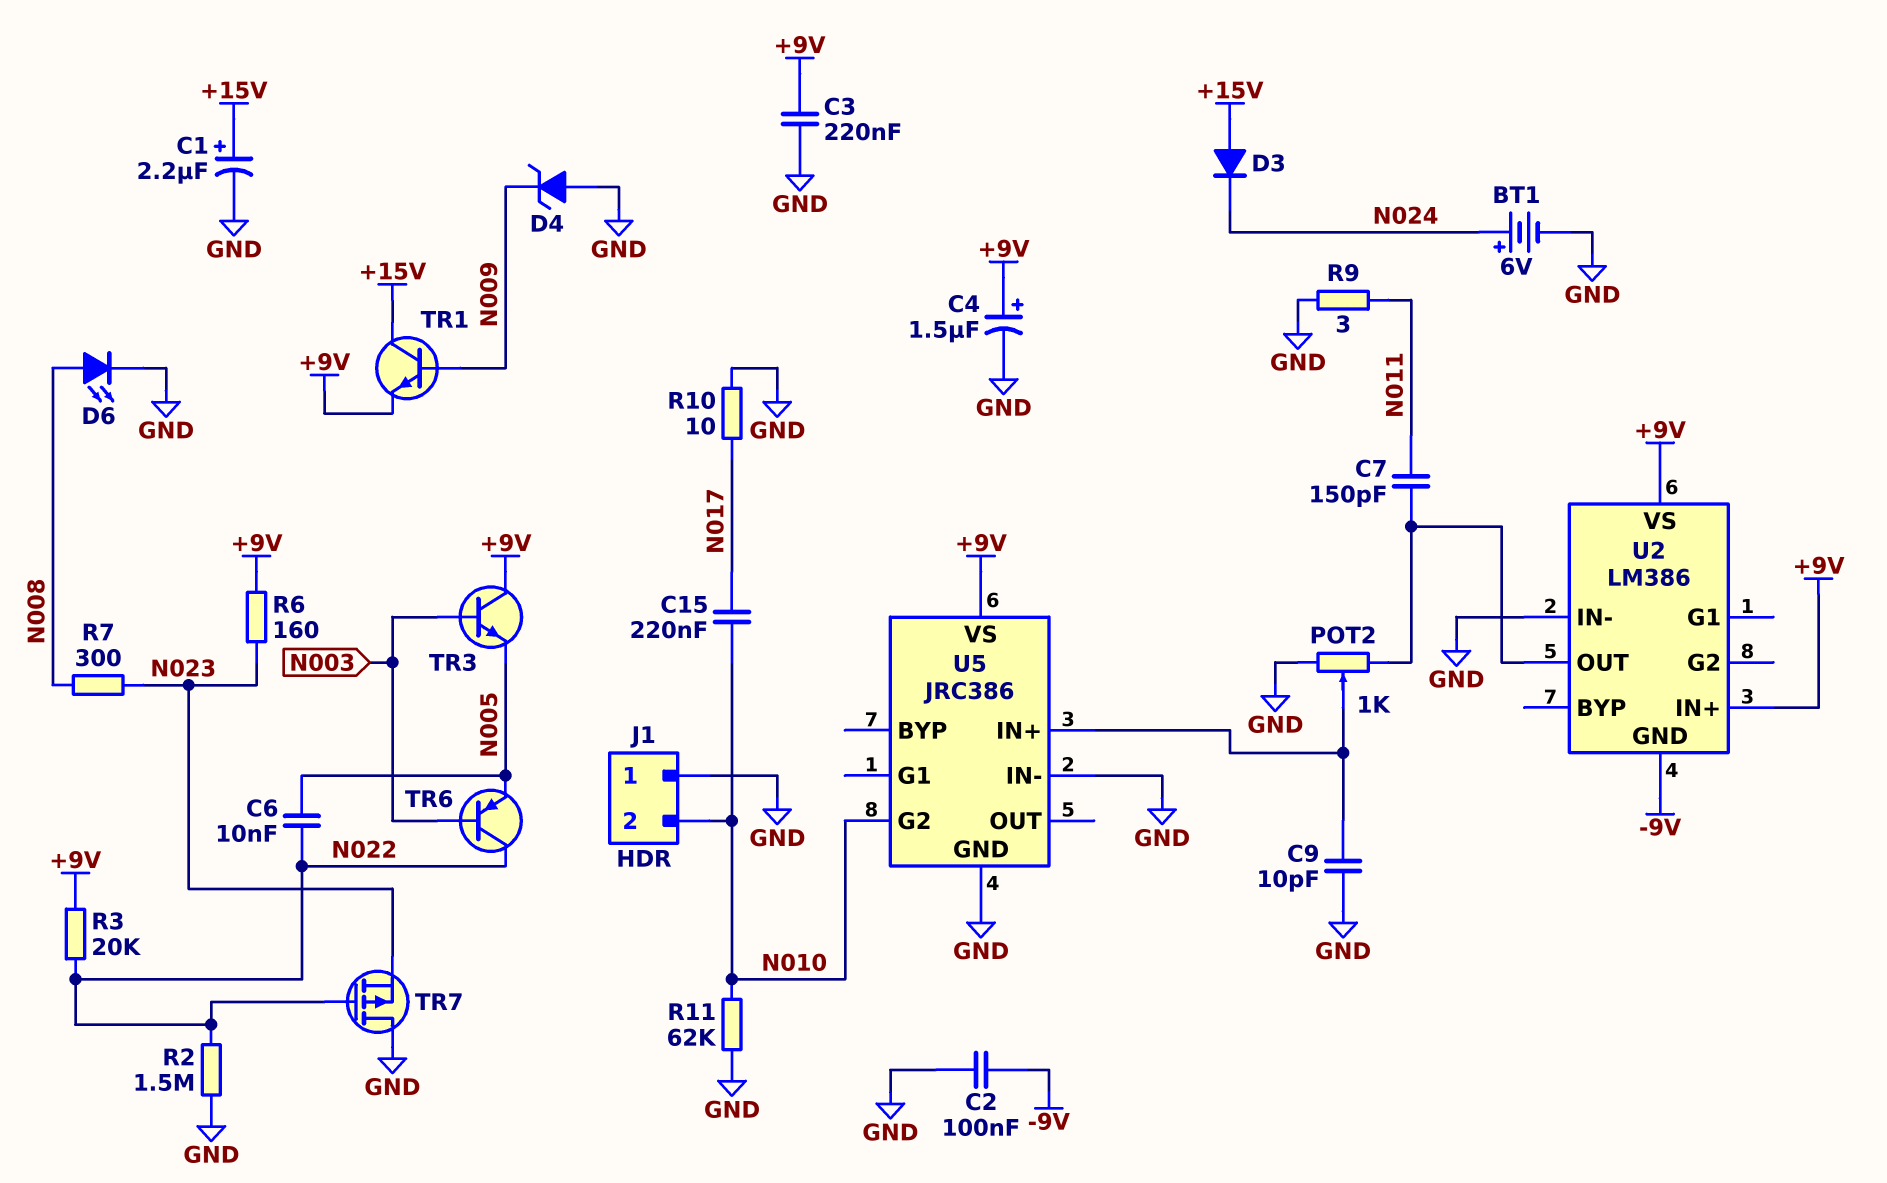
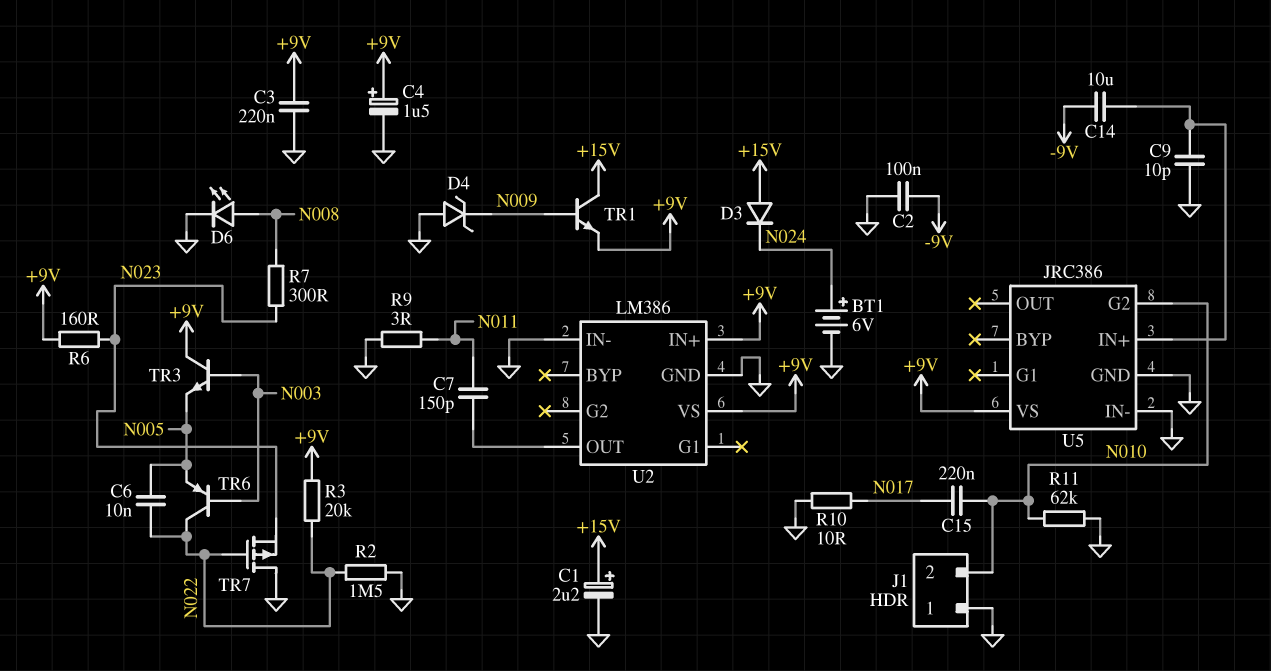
C14: none -> 10uF (-9V, U5/IN+)
POT2: 1k (GND, U2/OUT, wiper U5/IN+) -> none
U2 pin GND: -9V -> GND

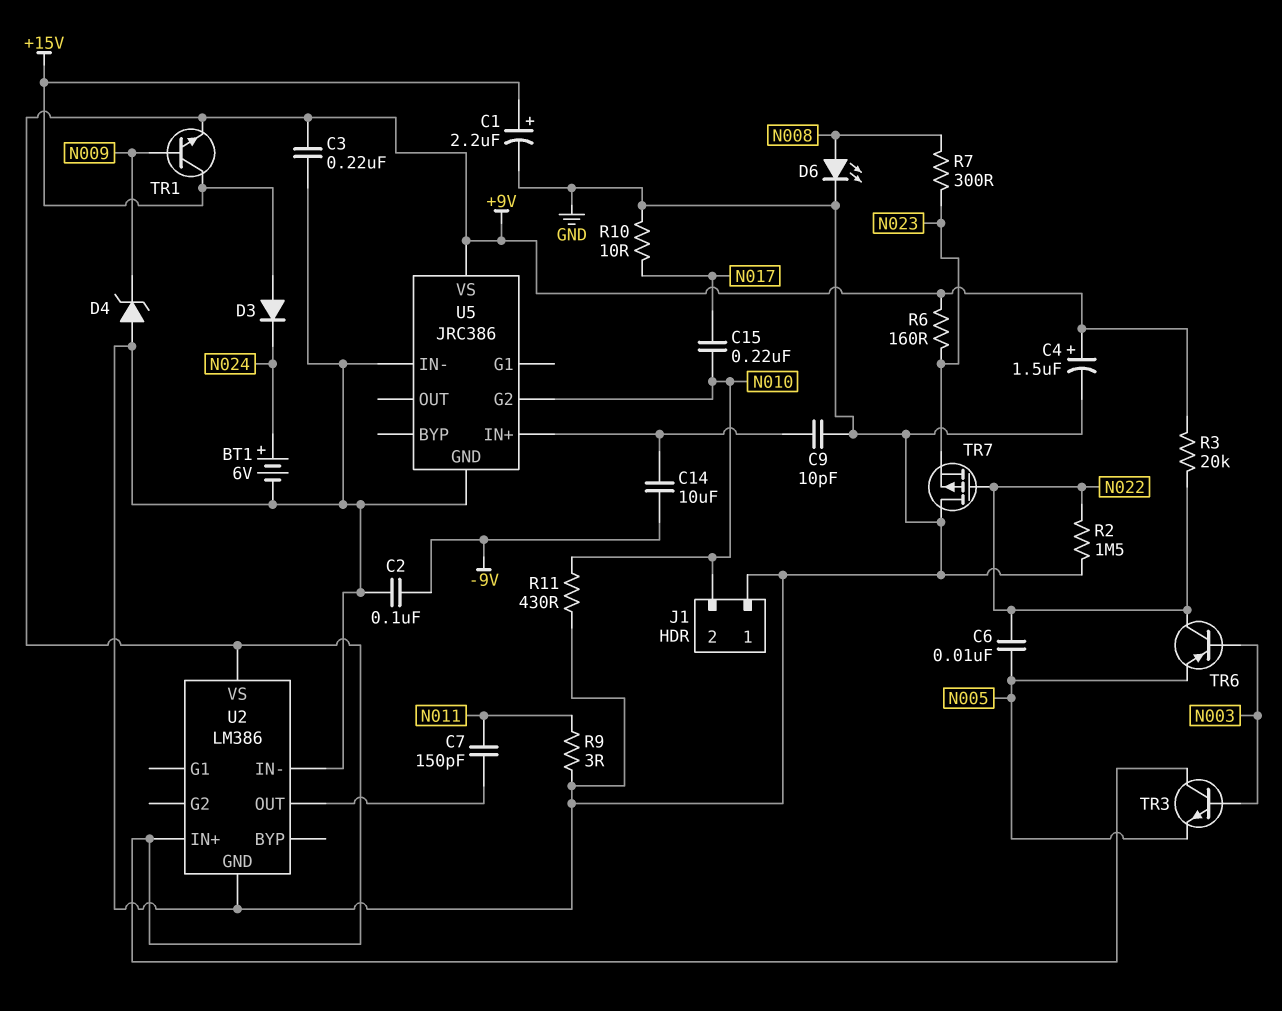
R11: 62k (GND, N010) -> 430 (GND, N010)

